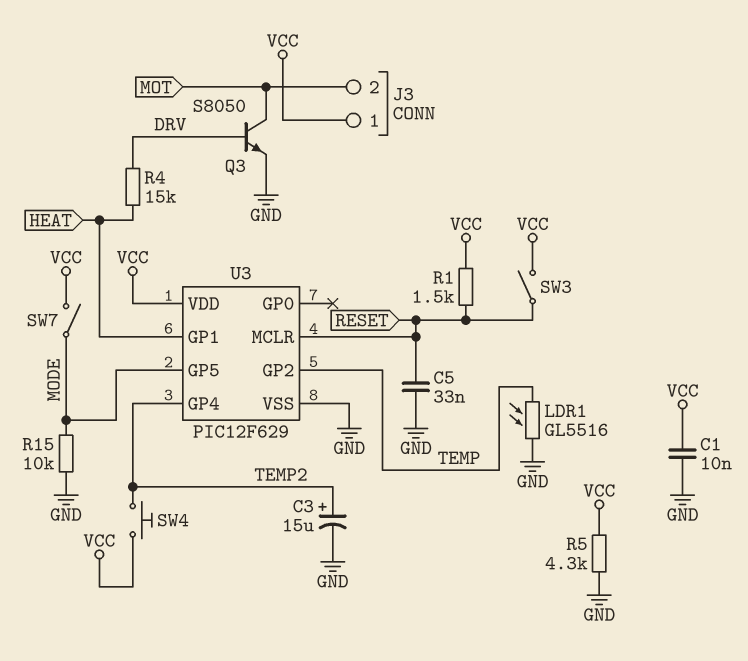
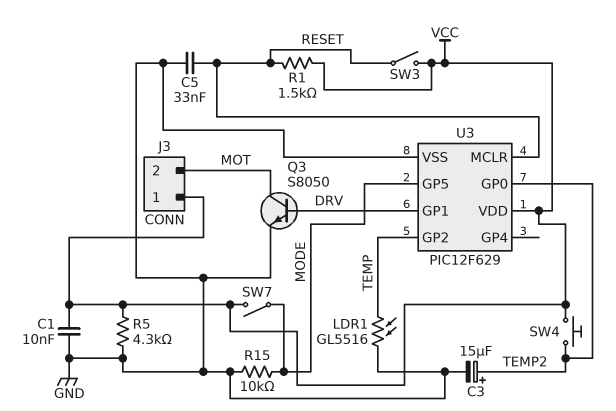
R4: 15k (DRV, HEAT) -> none
U3 pin GP0: none -> TEMP2
U3 pin GP1: HEAT -> DRV
U3 pin GP4: TEMP2 -> none

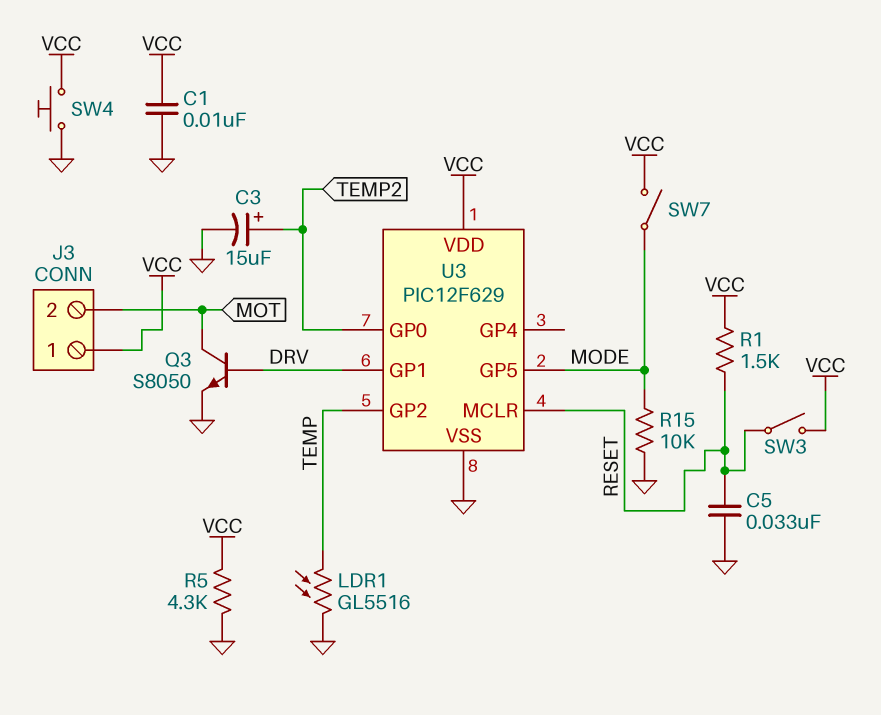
SW4: button (TEMP2, VCC) -> button (GND, VCC)

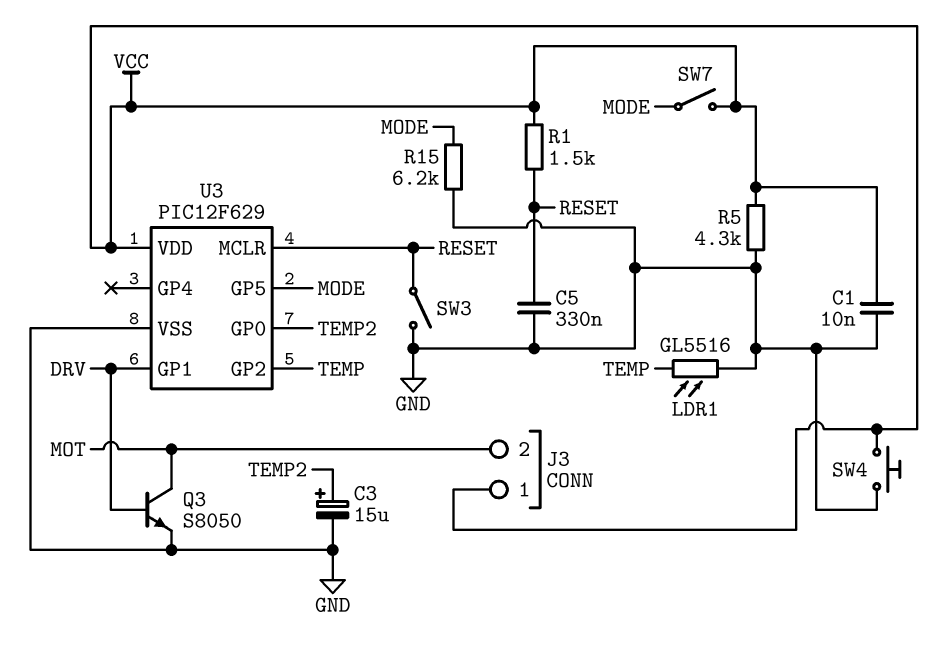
C5: 33nF (GND, RESET) -> 330nF (GND, RESET)
R15: 10k (GND, MODE) -> 6.2k (GND, MODE)
SW3: switch (RESET, VCC) -> switch (GND, RESET)

